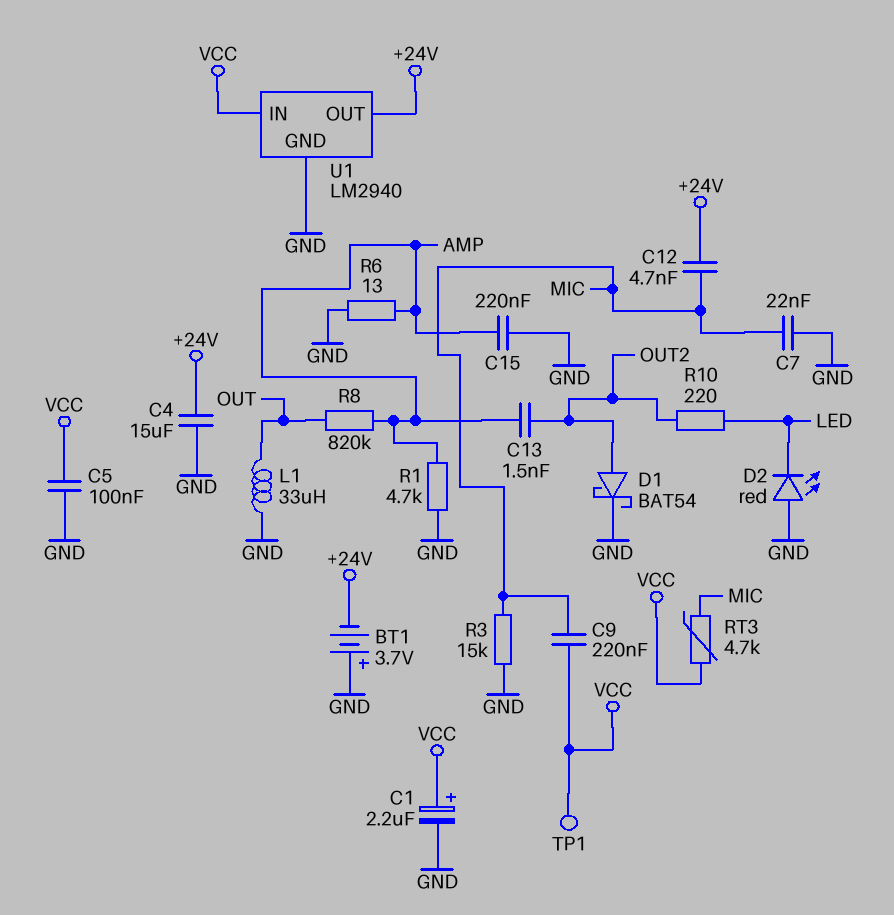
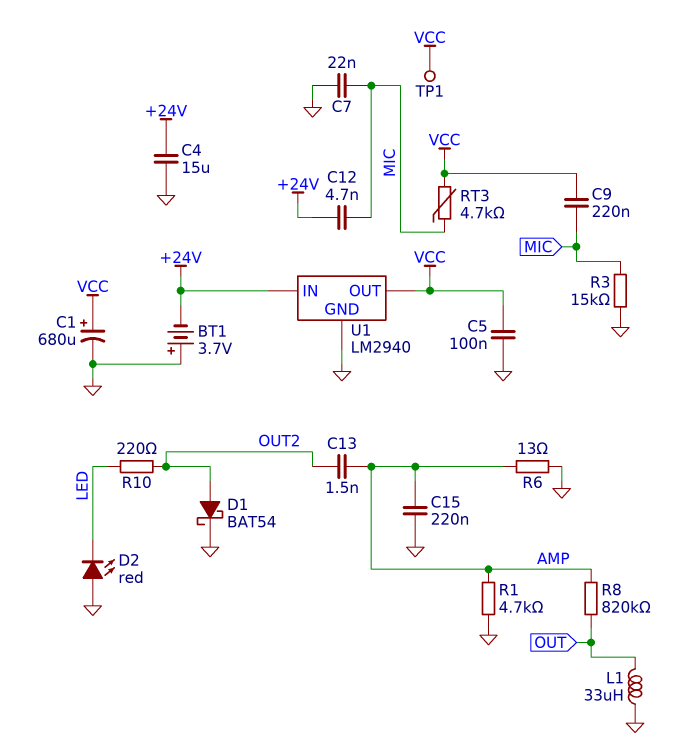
C1: 2.2uF (plus VCC, minus GND) -> 680uF (plus VCC, minus GND)
U1 pin IN: VCC -> +24V
U1 pin OUT: +24V -> VCC

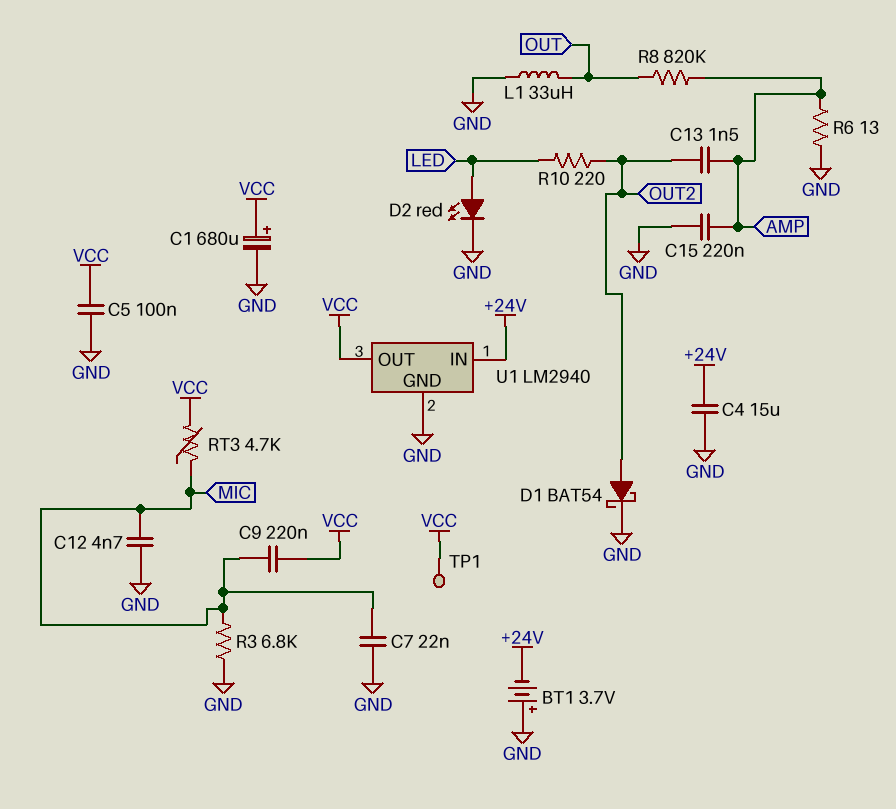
C12: 4.7nF (+24V, MIC) -> 4.7nF (GND, MIC)
D2: LED red (A GND, K LED) -> LED red (A LED, K GND)
R1: 4.7k (AMP, GND) -> none
R3: 15k (GND, MIC) -> 6.8k (GND, MIC)

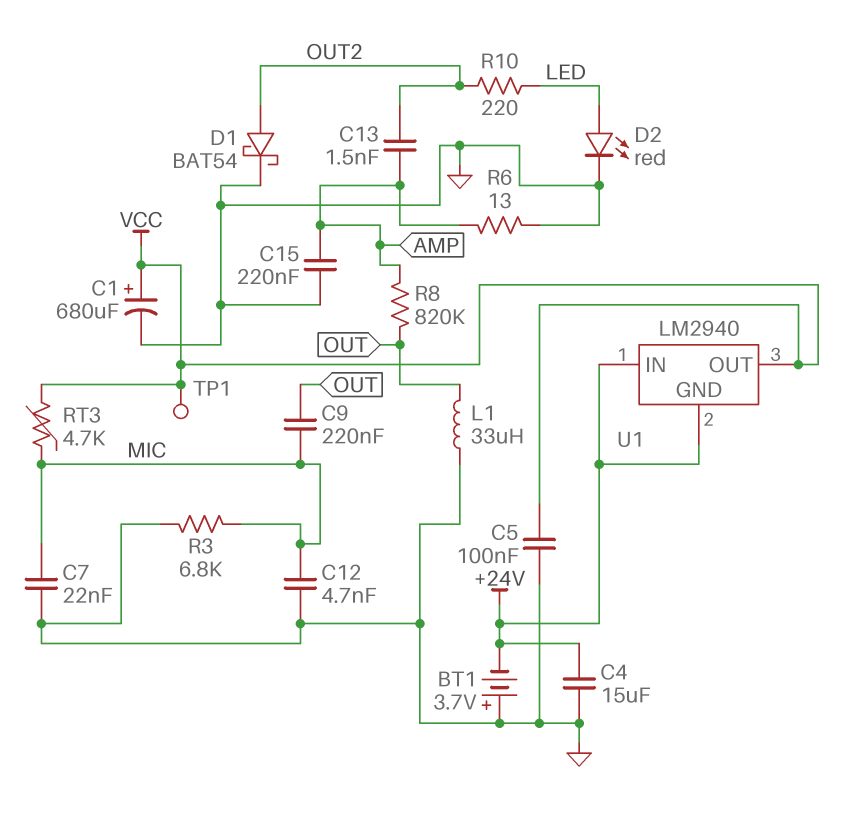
C9: 220nF (MIC, VCC) -> 220nF (MIC, OUT)
U1 pin GND: GND -> +24V

